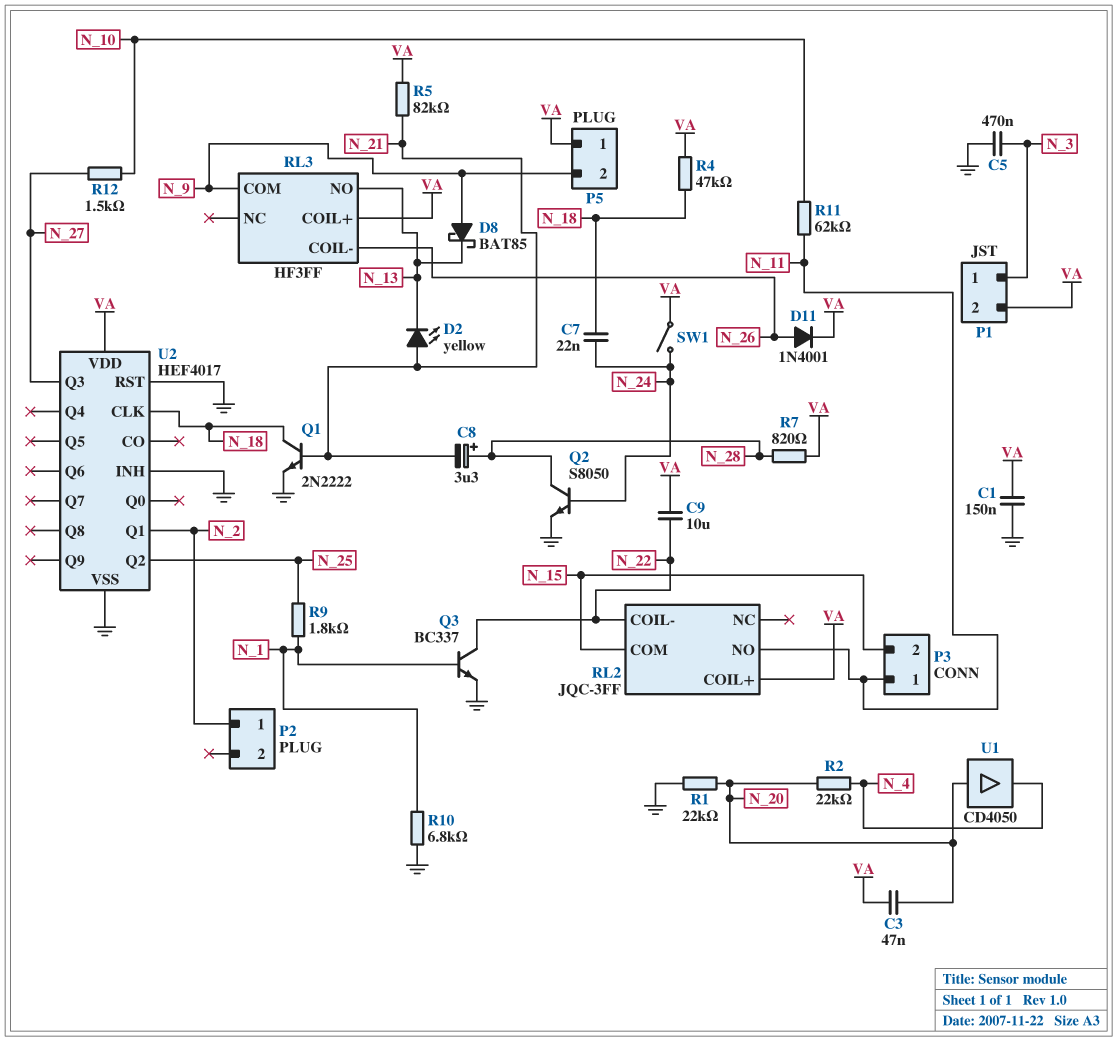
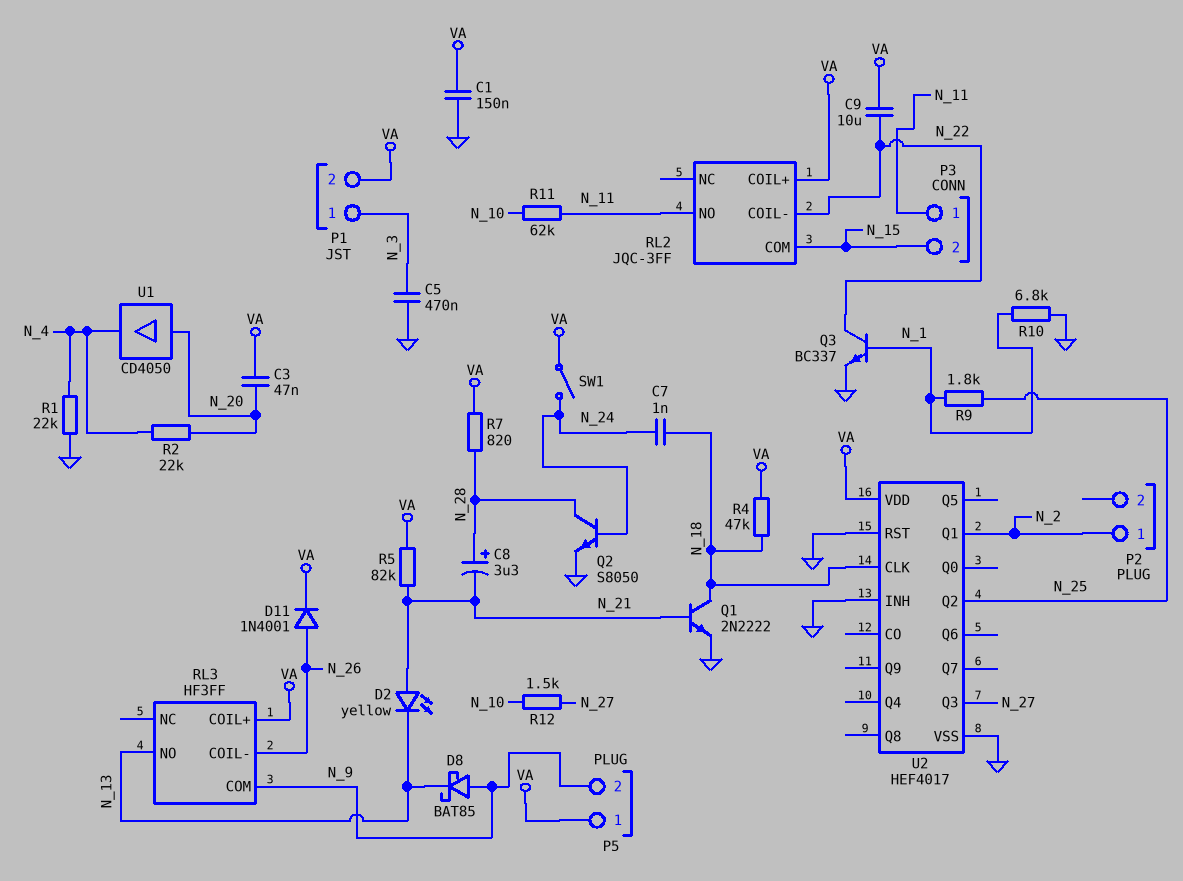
C7: 22nF (N_18, N_24) -> 1nF (N_18, N_24)
R1: 22k (GND, N_20) -> 22k (GND, N_4)

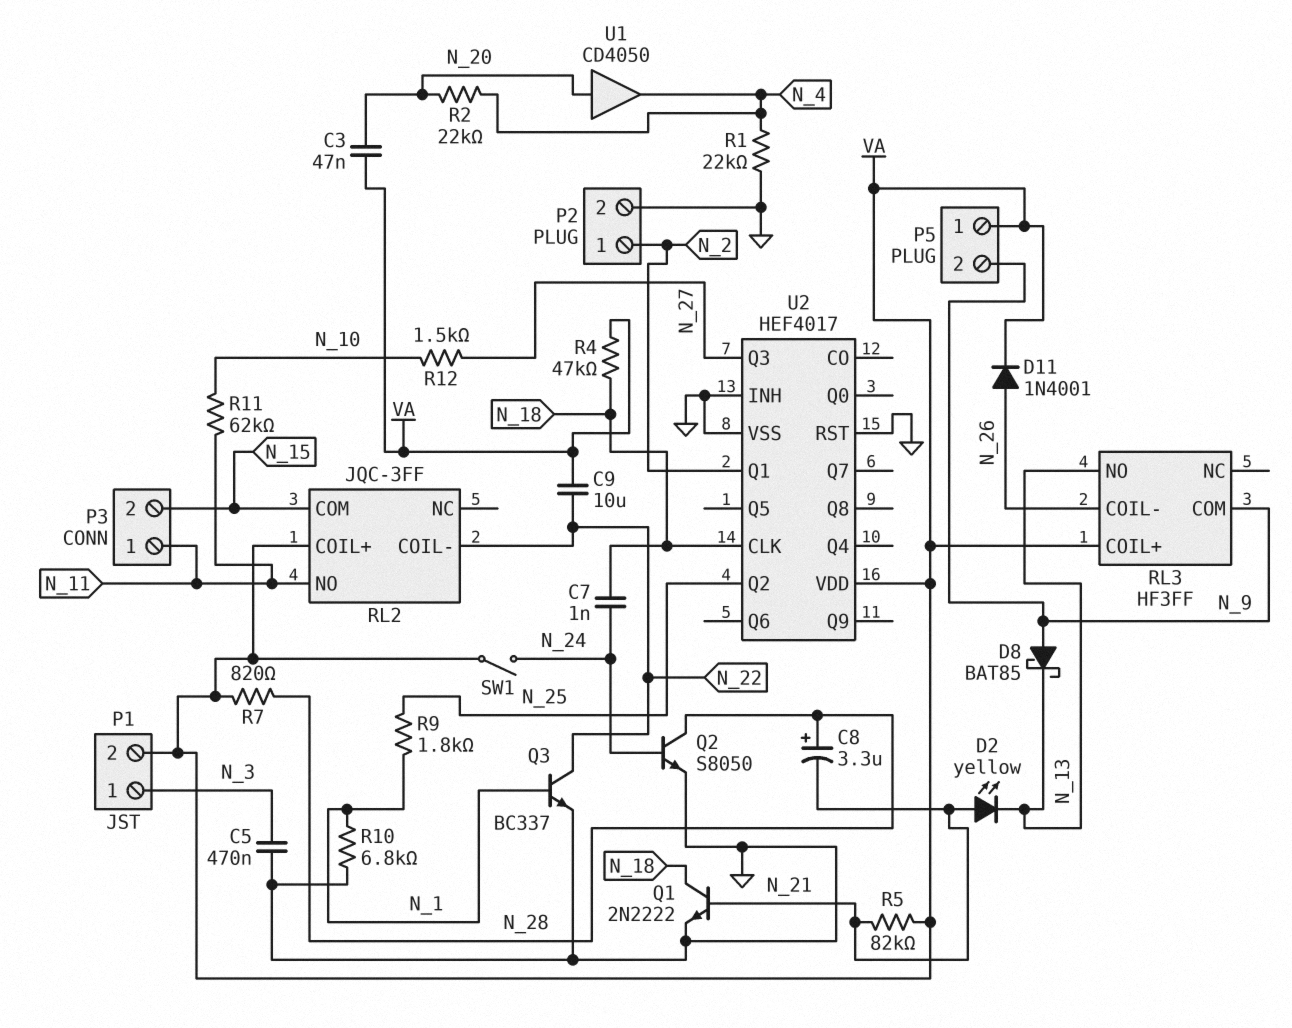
C1: 150nF (GND, VA) -> none
P2 pin 2: none -> GND

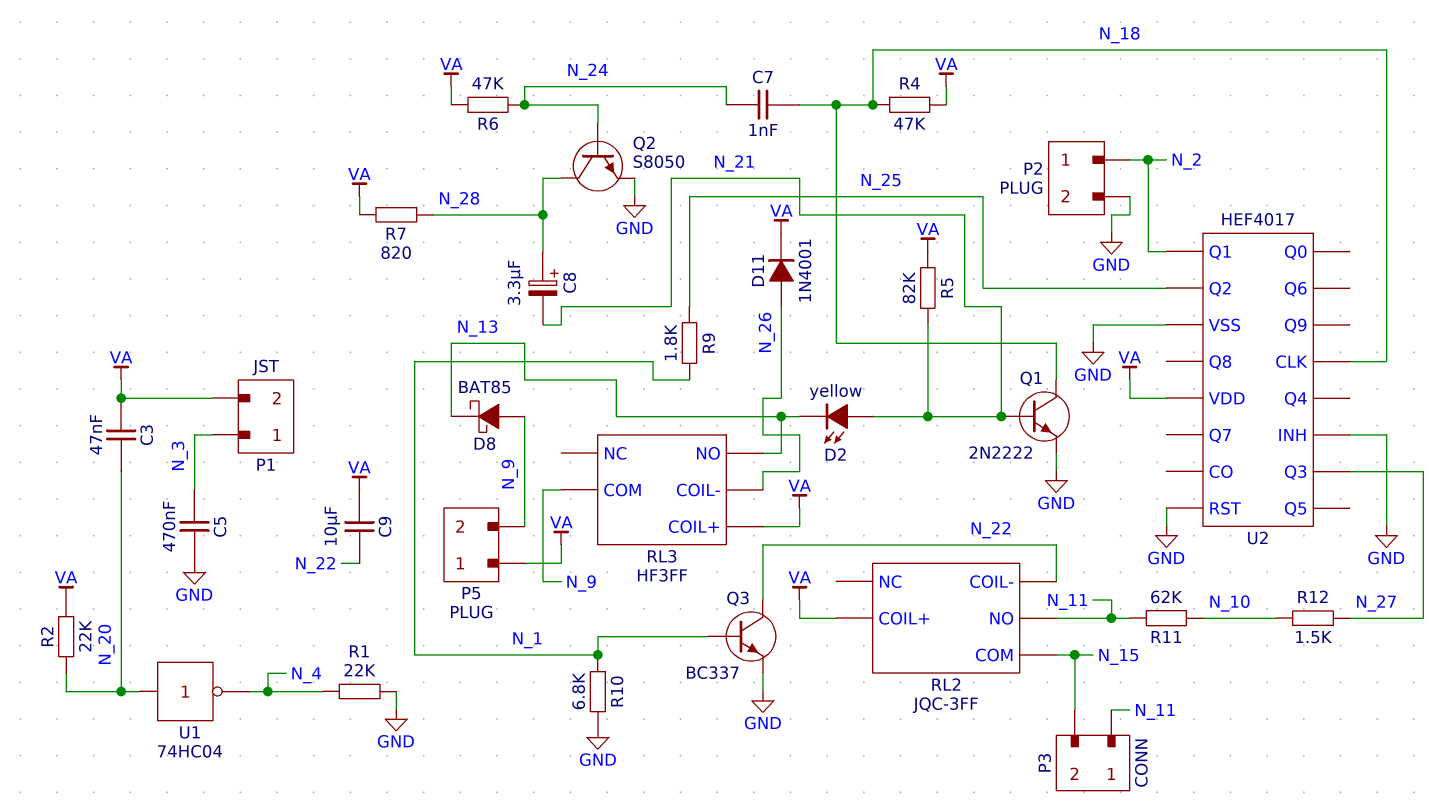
R2: 22k (N_4, N_20) -> 22k (N_20, VA)
R6: none -> 47k (N_24, VA)
SW1: switch (N_24, VA) -> none
U1: buffer CD4050 (in N_20, out N_4) -> NOT 74HC04 (in N_20, out N_4)

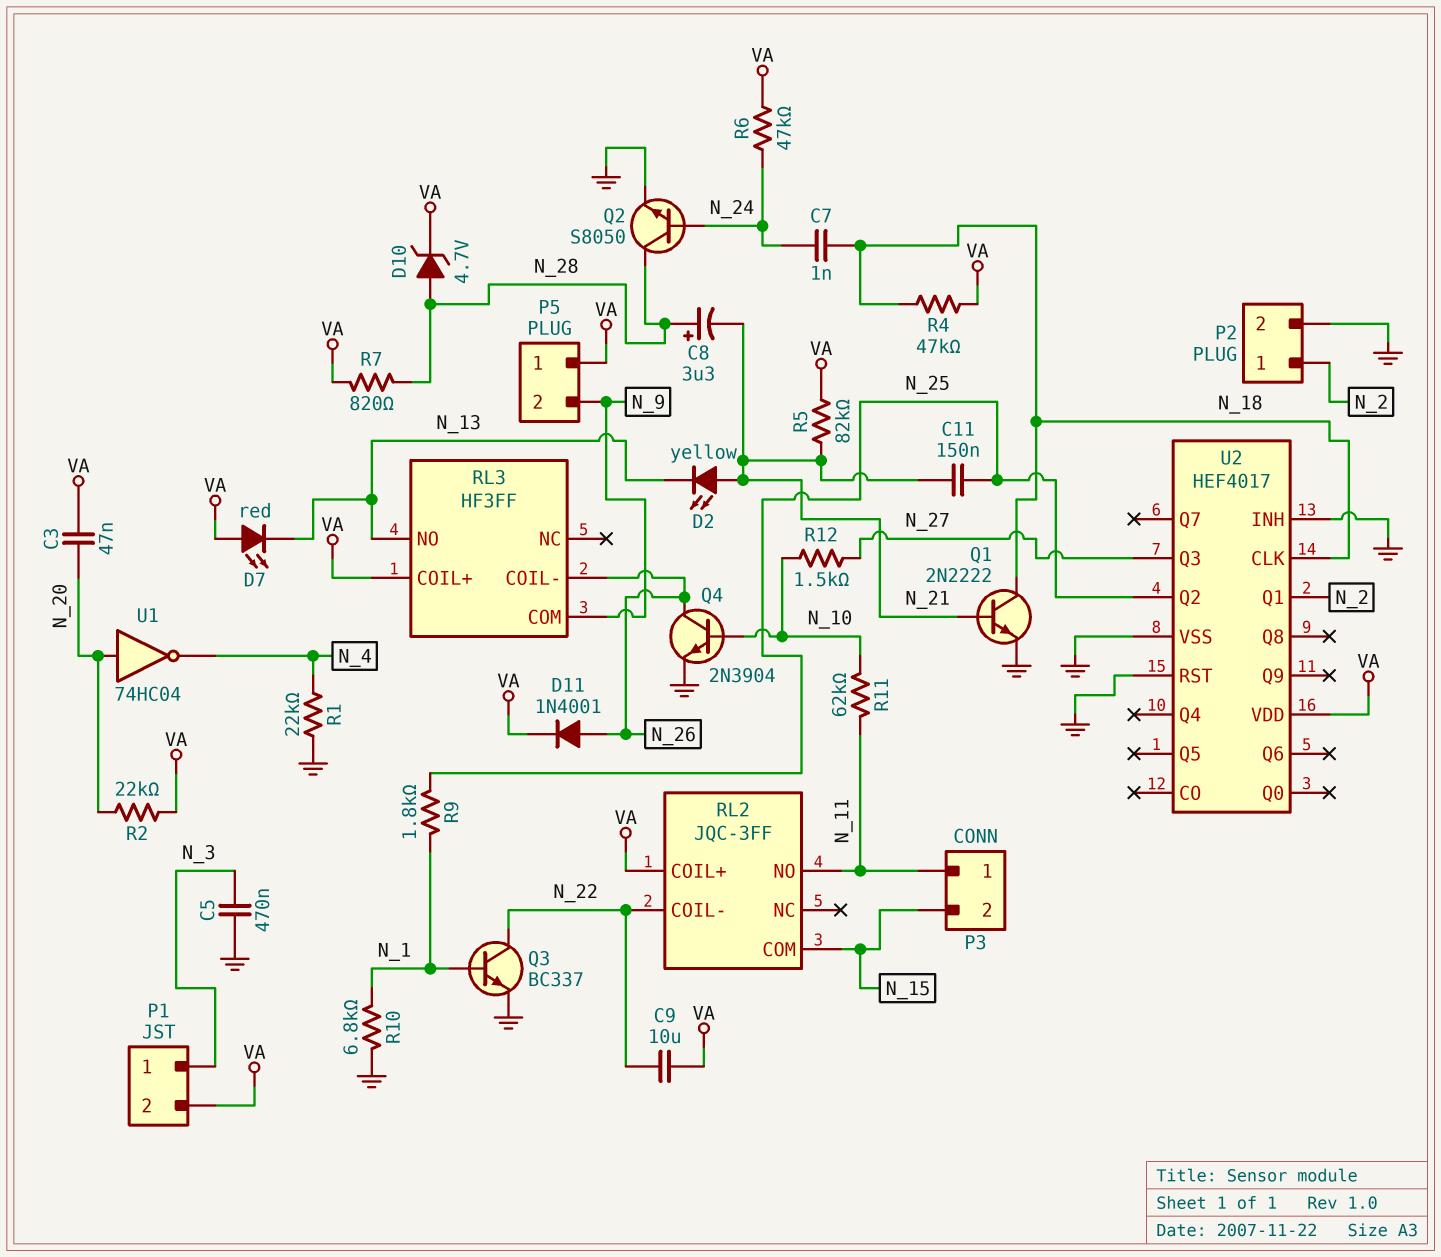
C11: none -> 150nF (N_21, N_25)
D7: none -> LED red (A VA, K N_13)
D8: schottky BAT85 (A N_9, K N_13) -> none
D10: none -> zener 4.7V (A N_28, K VA)
Q4: none -> NPN 2N3904 (B N_10, C N_26, E GND)

